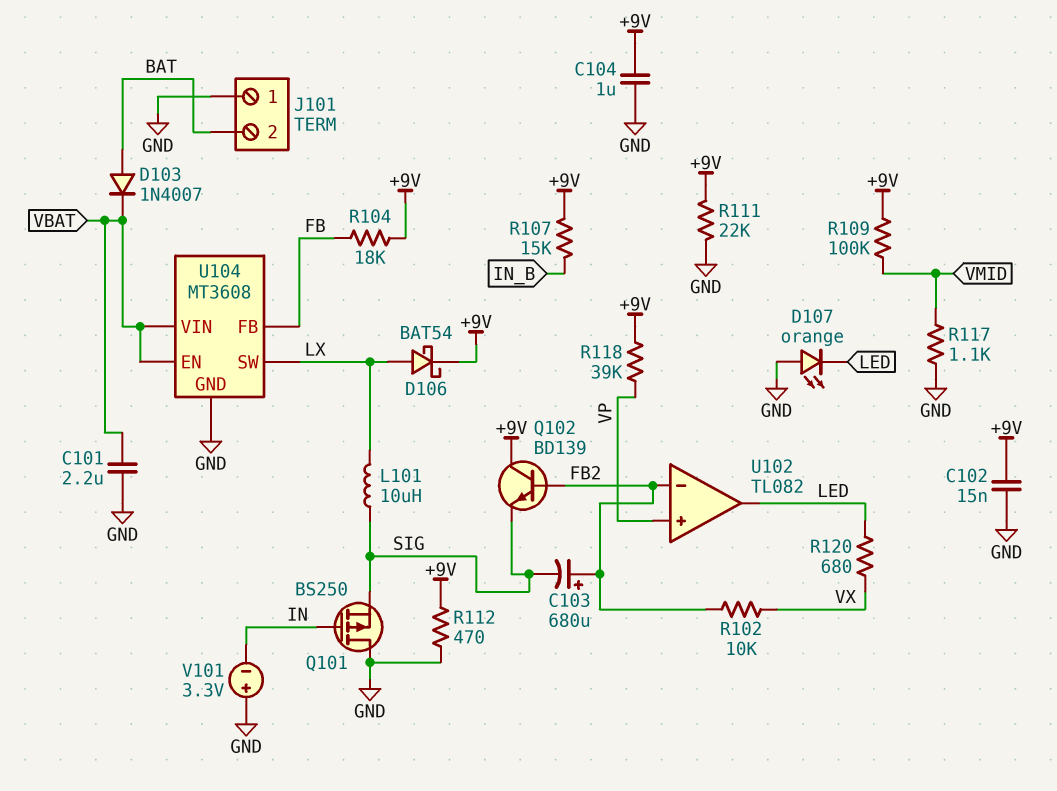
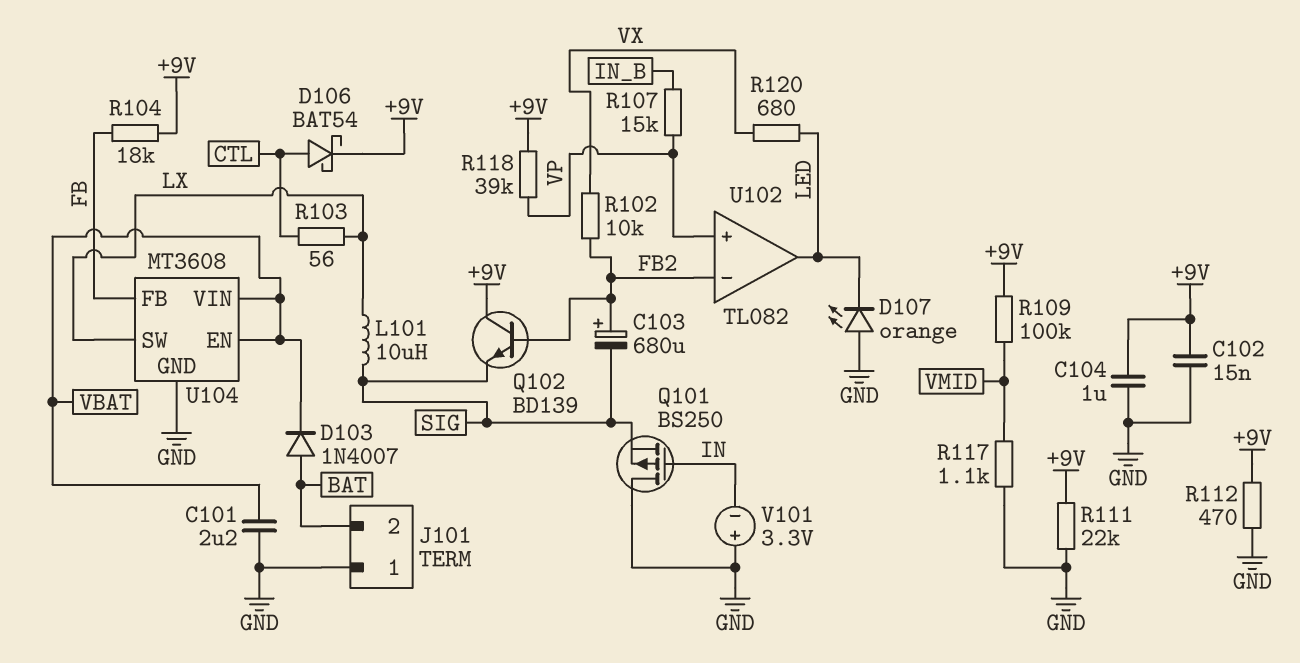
D106: schottky BAT54 (A LX, K +9V) -> schottky BAT54 (A CTL, K +9V)
R103: none -> 56 (CTL, LX)
R107: 15k (+9V, IN_B) -> 15k (IN_B, VP)

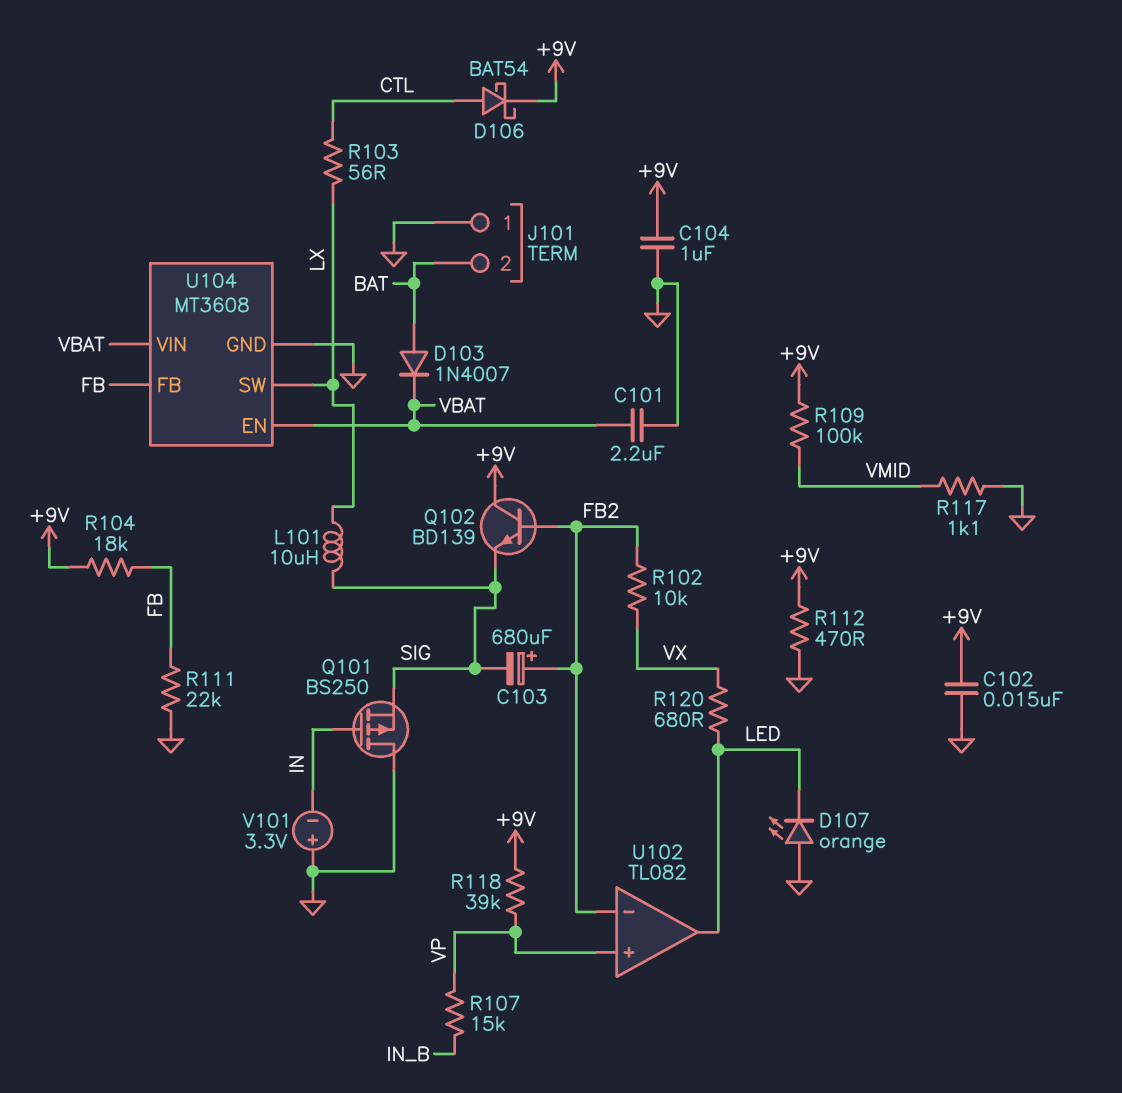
R111: 22k (+9V, GND) -> 22k (FB, GND)

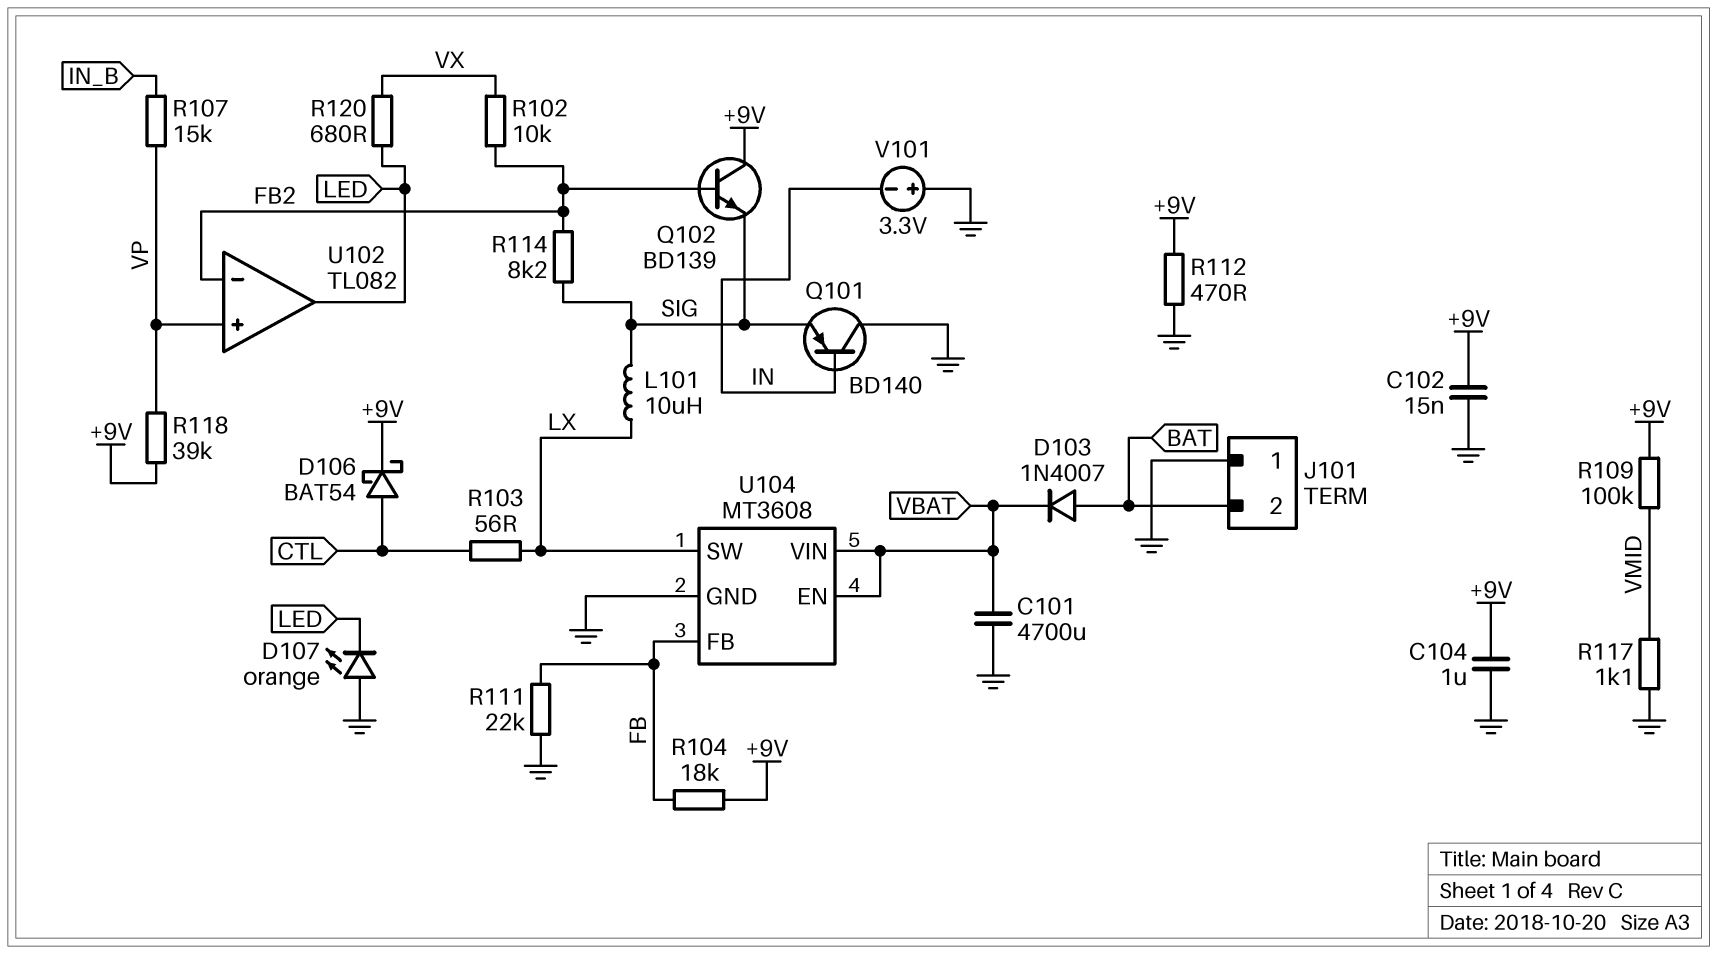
C101: 2.2uF (GND, VBAT) -> 4700uF (GND, VBAT)
C103: 680uF (plus FB2, minus SIG) -> none
Q101: PMOS BS250 (G IN, D GND, S SIG) -> PNP BD140 (B IN, C GND, E SIG)
R114: none -> 8.2k (FB2, SIG)

